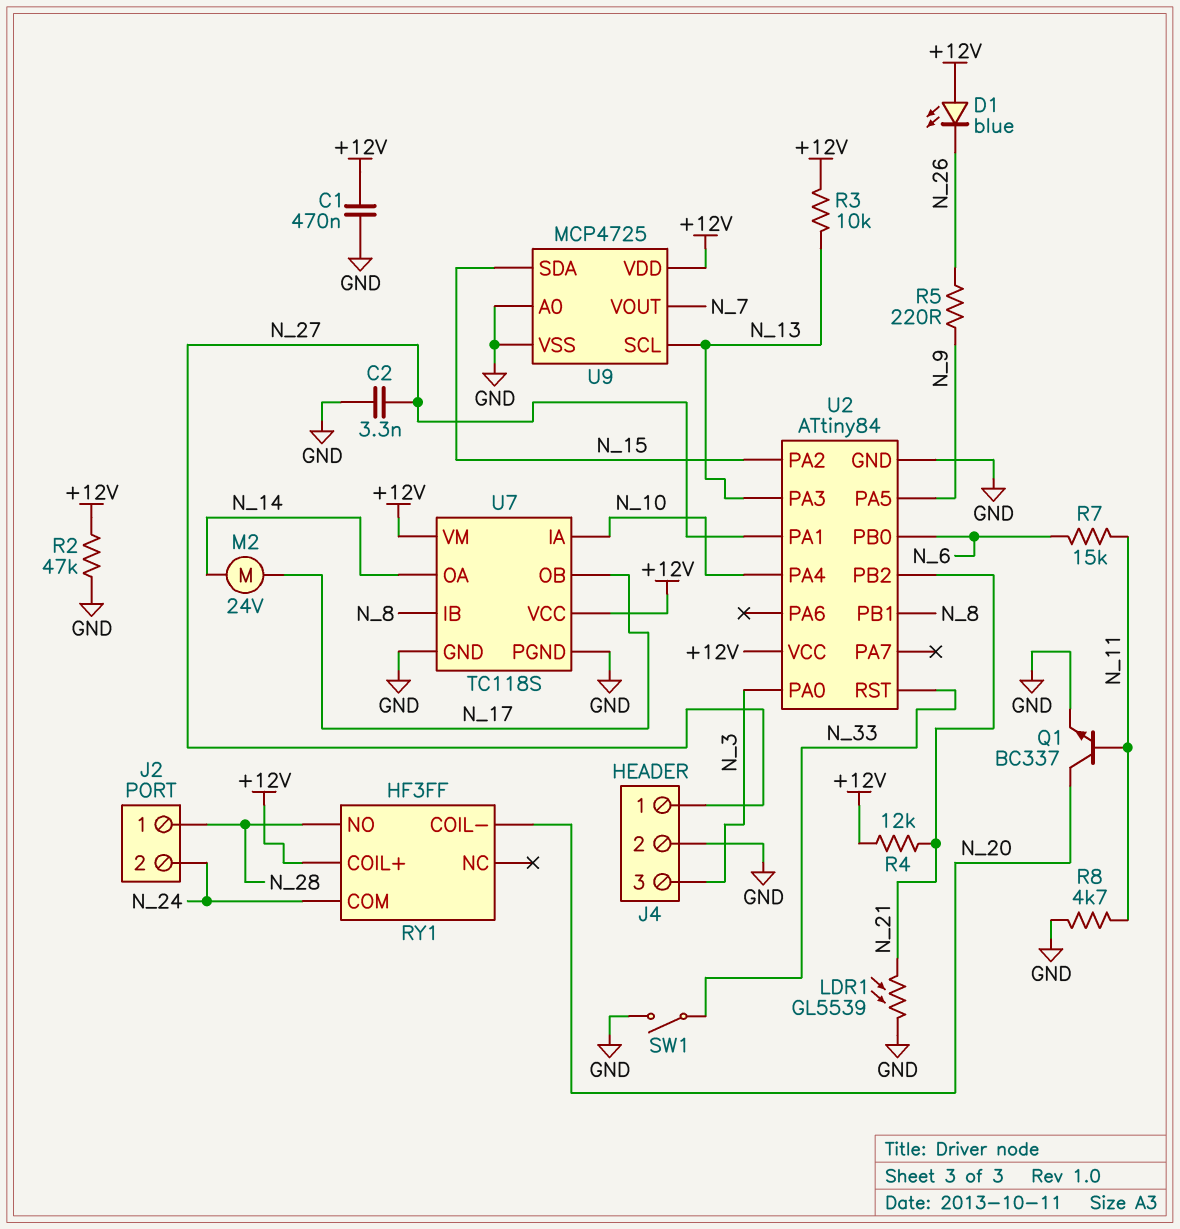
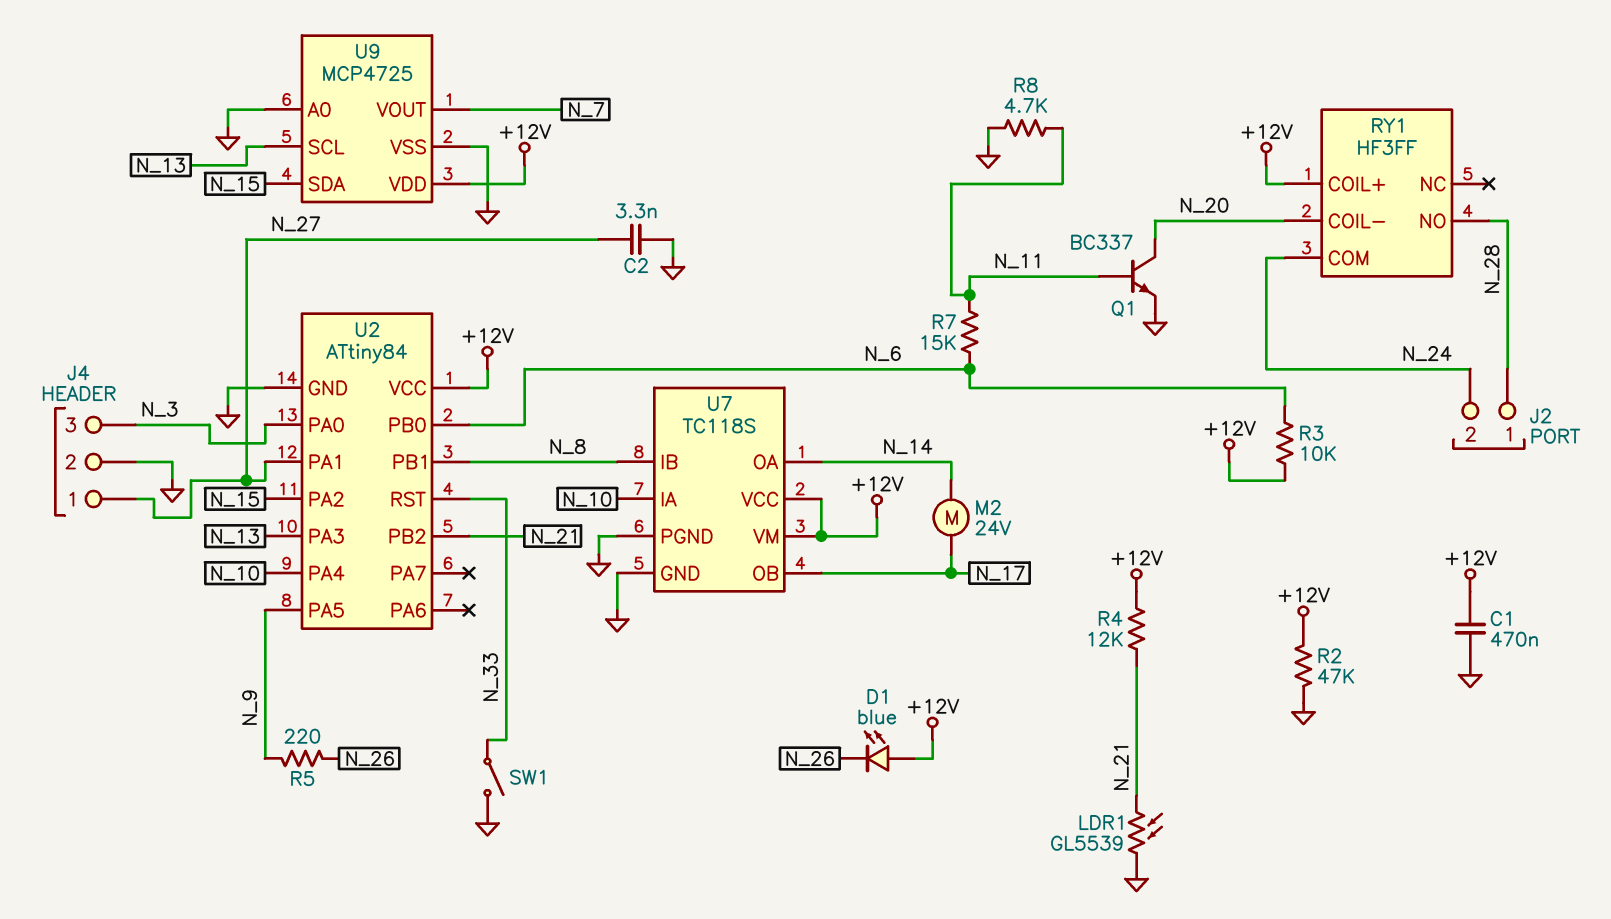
R3: 10k (+12V, N_13) -> 10k (+12V, N_6)

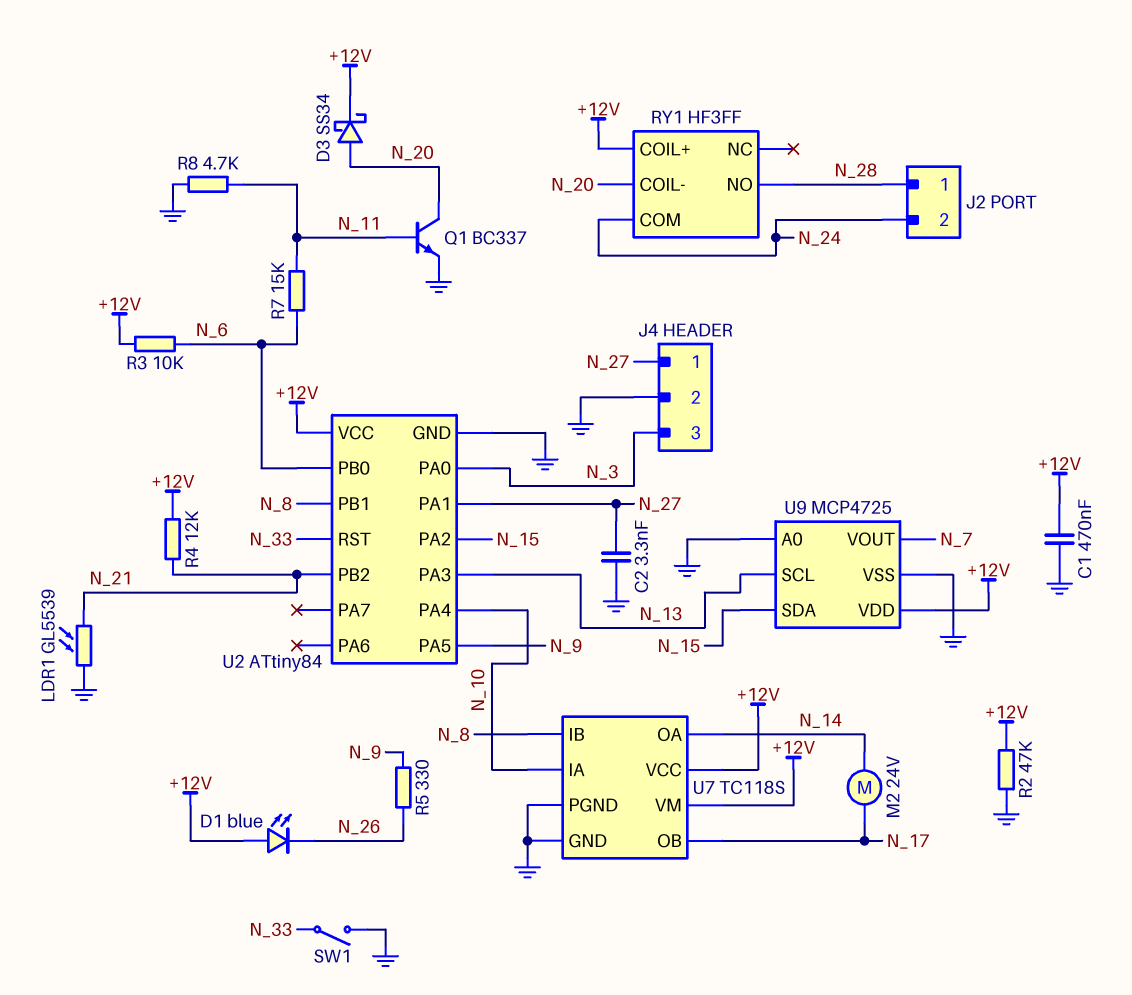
D3: none -> schottky SS34 (A N_20, K +12V)
R5: 220 (N_9, N_26) -> 330 (N_9, N_26)

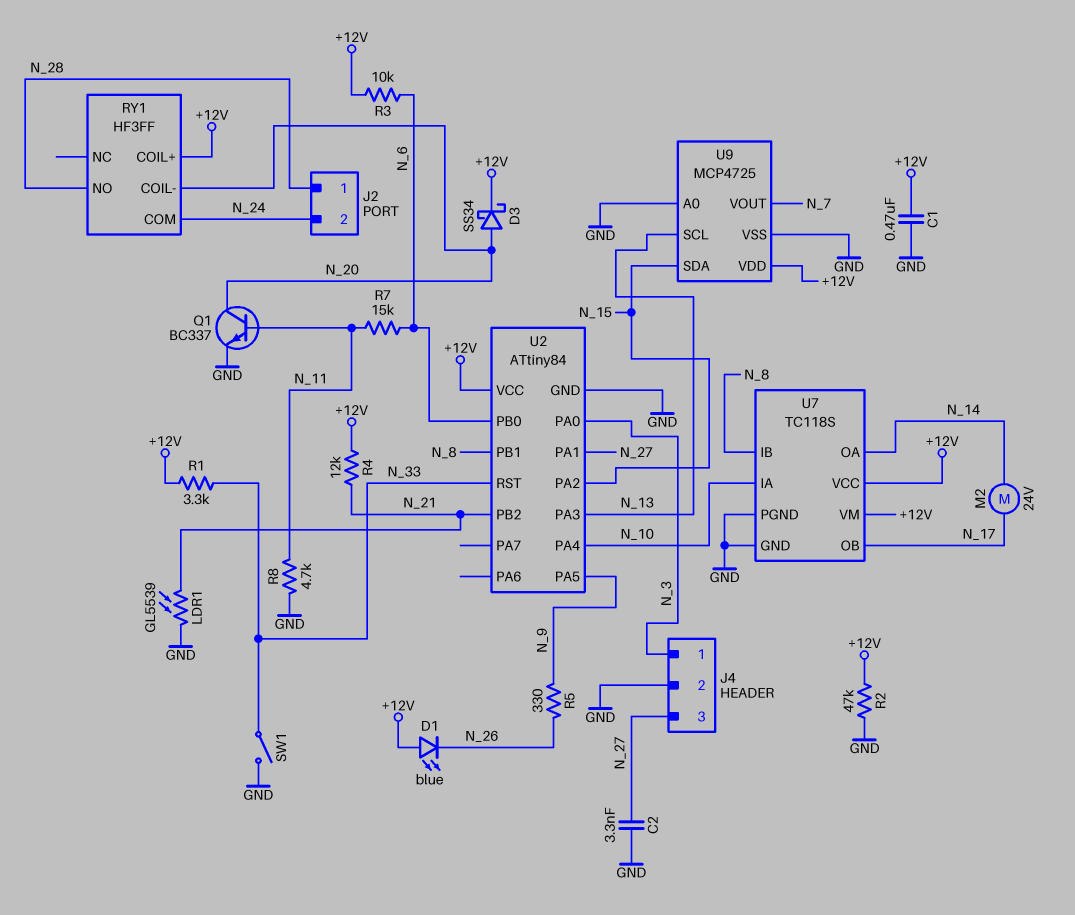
J4 pin 1: N_27 -> N_3
J4 pin 3: N_3 -> N_27
R1: none -> 3.3k (+12V, N_33)

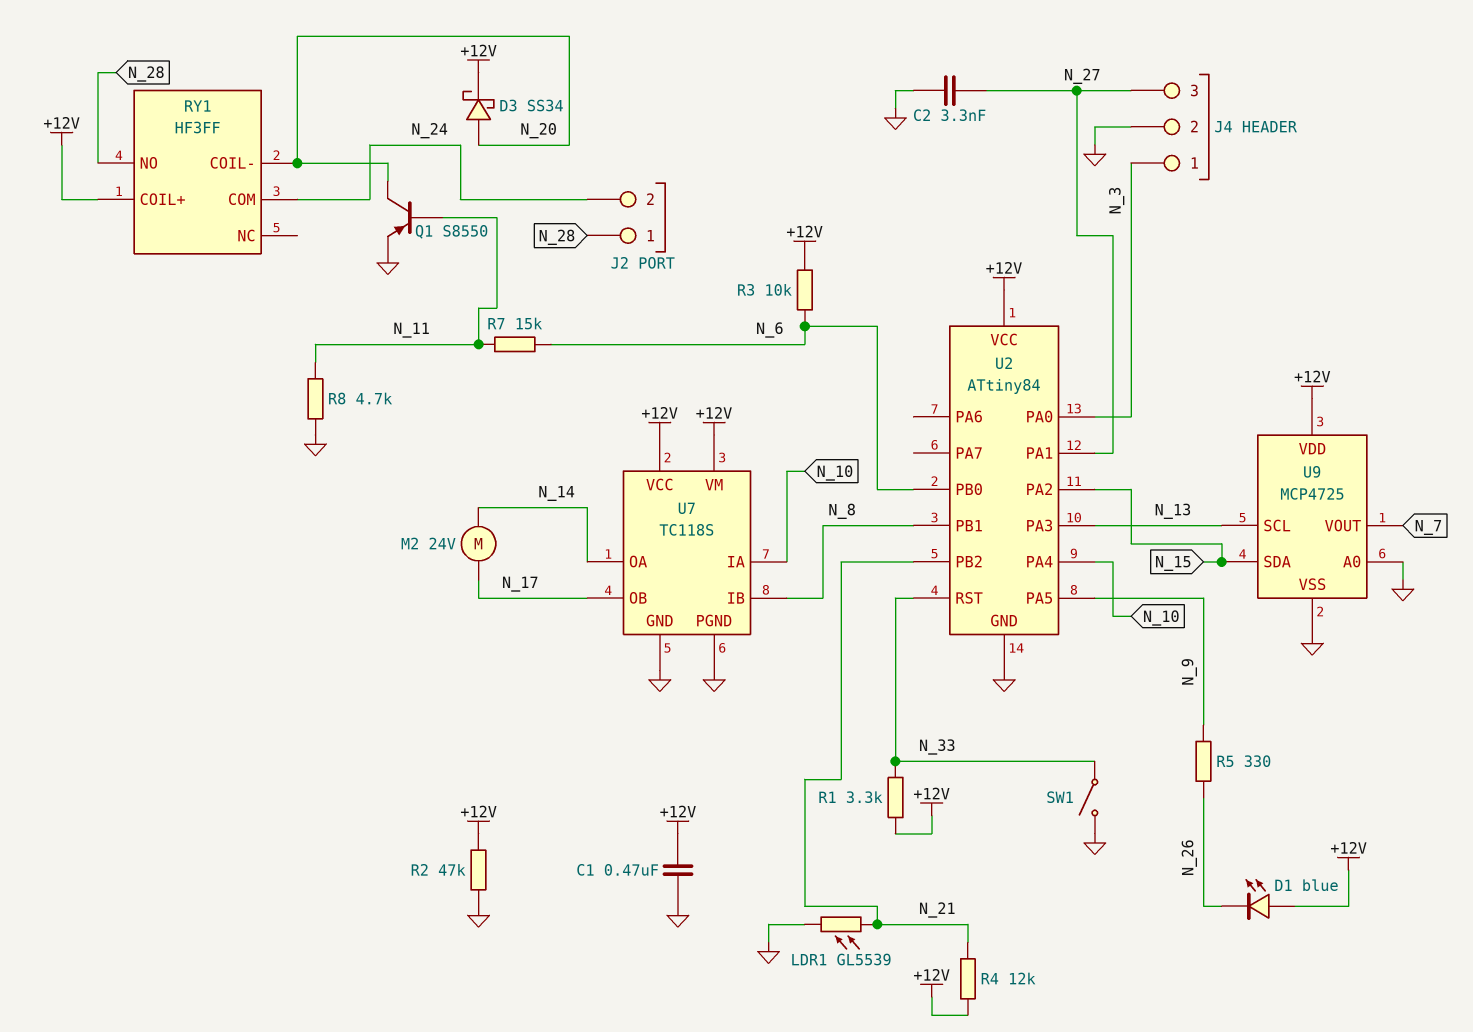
Q1: NPN BC337 (B N_11, C N_20, E GND) -> PNP S8550 (B N_11, C N_20, E GND)

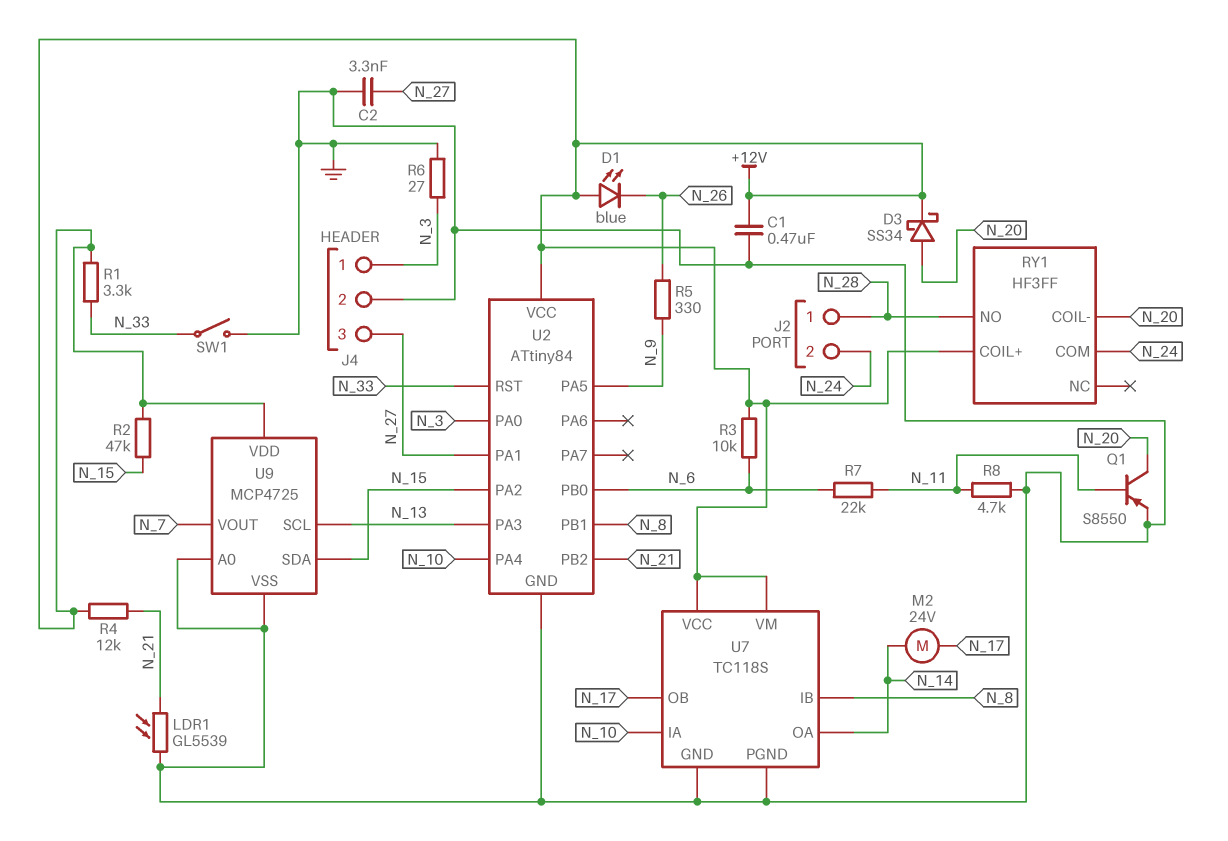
R2: 47k (+12V, GND) -> 47k (+12V, N_15)
R6: none -> 27 (GND, N_3)
R7: 15k (N_6, N_11) -> 22k (N_6, N_11)

